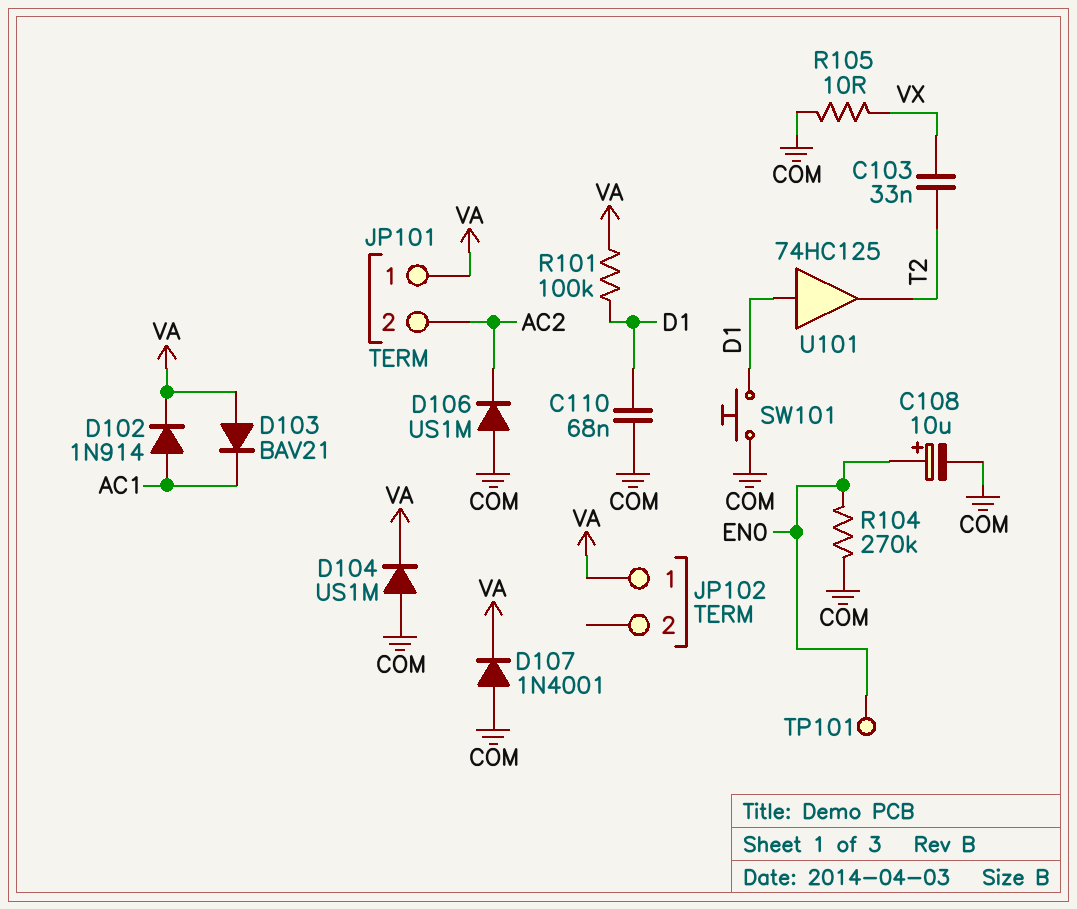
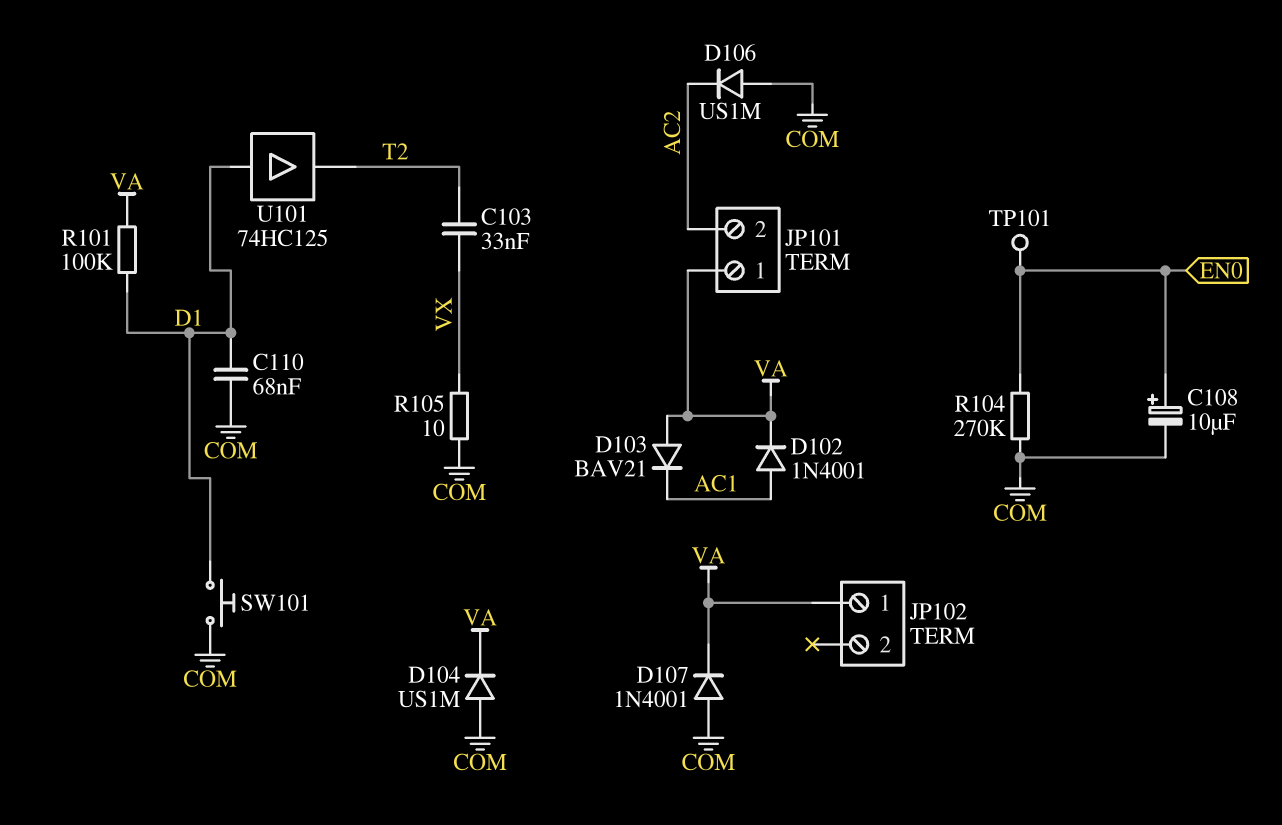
D102: diode 1N914 (A AC1, K VA) -> diode 1N4001 (A AC1, K VA)

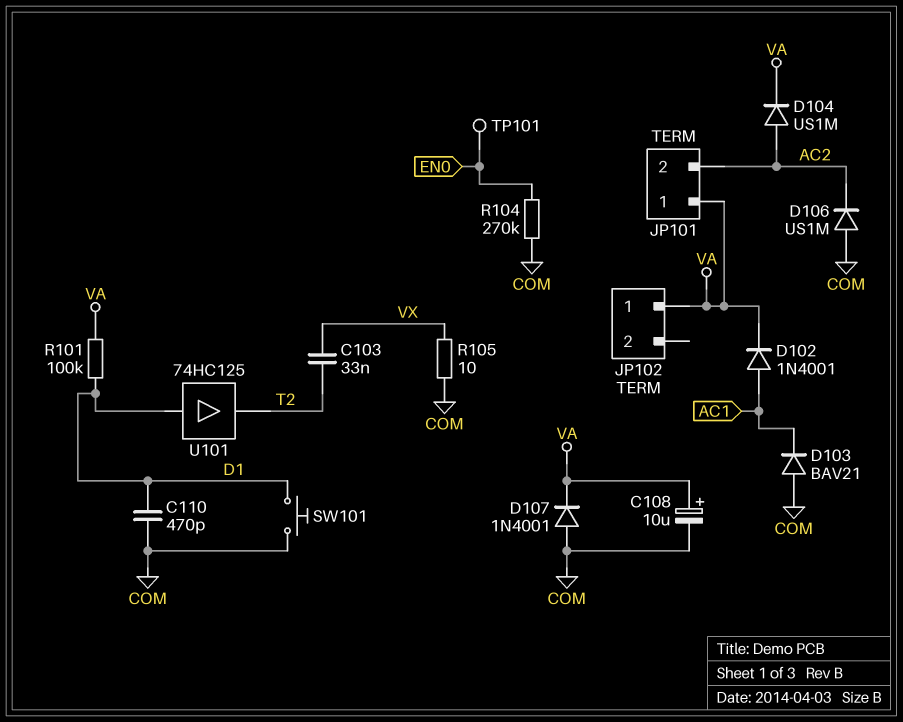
C108: 10uF (plus EN0, minus COM) -> 10uF (plus VA, minus COM)
C110: 68nF (COM, D1) -> 470pF (COM, D1)
D103: diode BAV21 (A VA, K AC1) -> diode BAV21 (A COM, K AC1)
D104: diode US1M (A COM, K VA) -> diode US1M (A AC2, K VA)

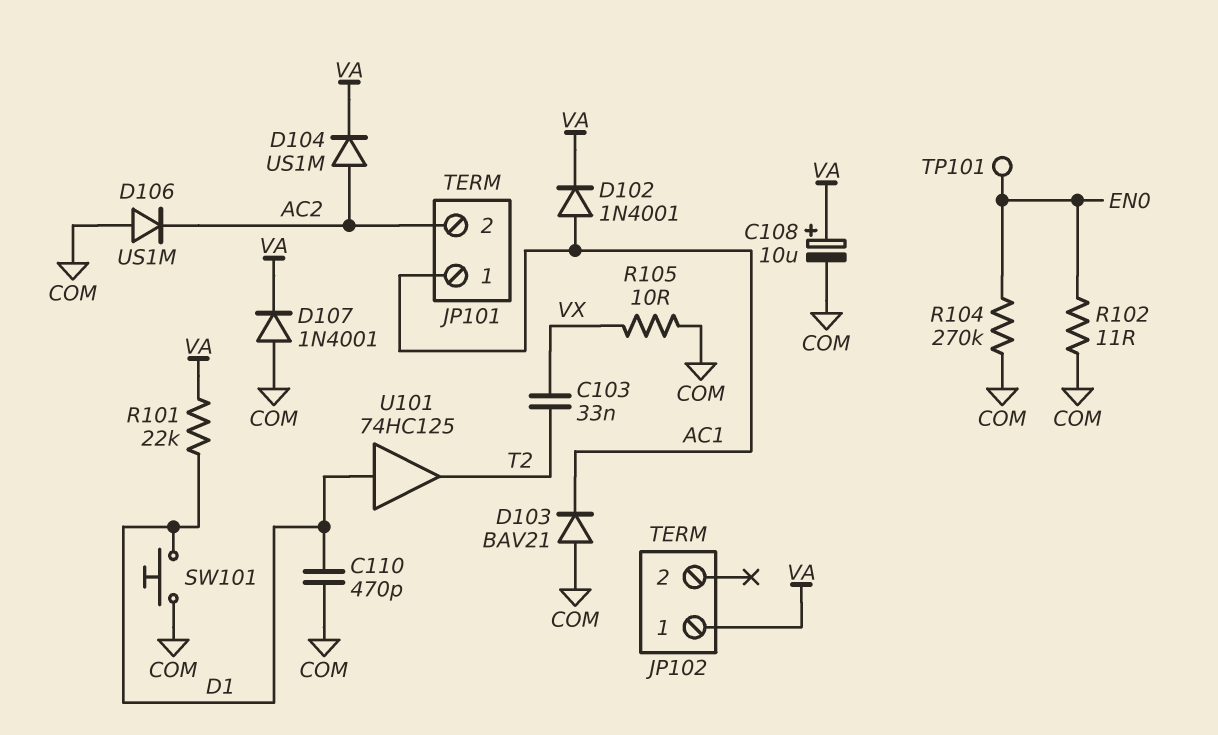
JP101 pin 1: VA -> AC1
R101: 100k (D1, VA) -> 22k (D1, VA)
R102: none -> 11 (COM, EN0)

